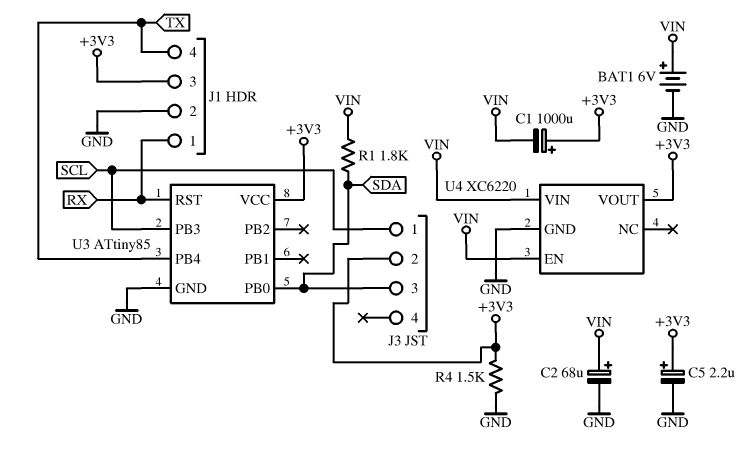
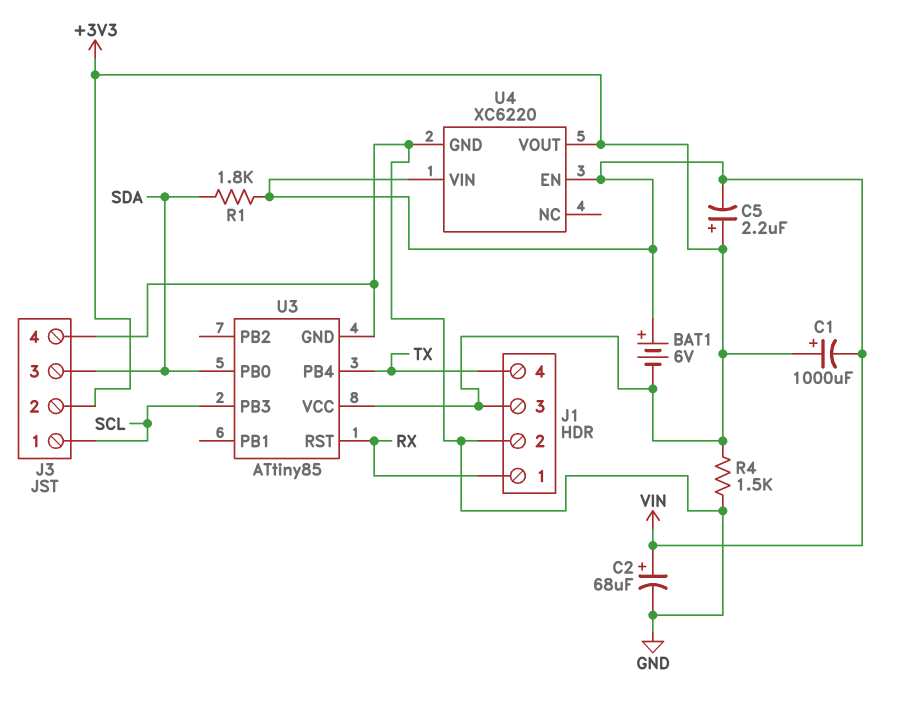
BAT1: 6V (plus VIN, minus GND) -> 6V (plus VIN, minus +3V3)
C5: 2.2uF (plus +3V3, minus GND) -> 2.2uF (plus +3V3, minus VIN)
J3 pin 4: none -> GND

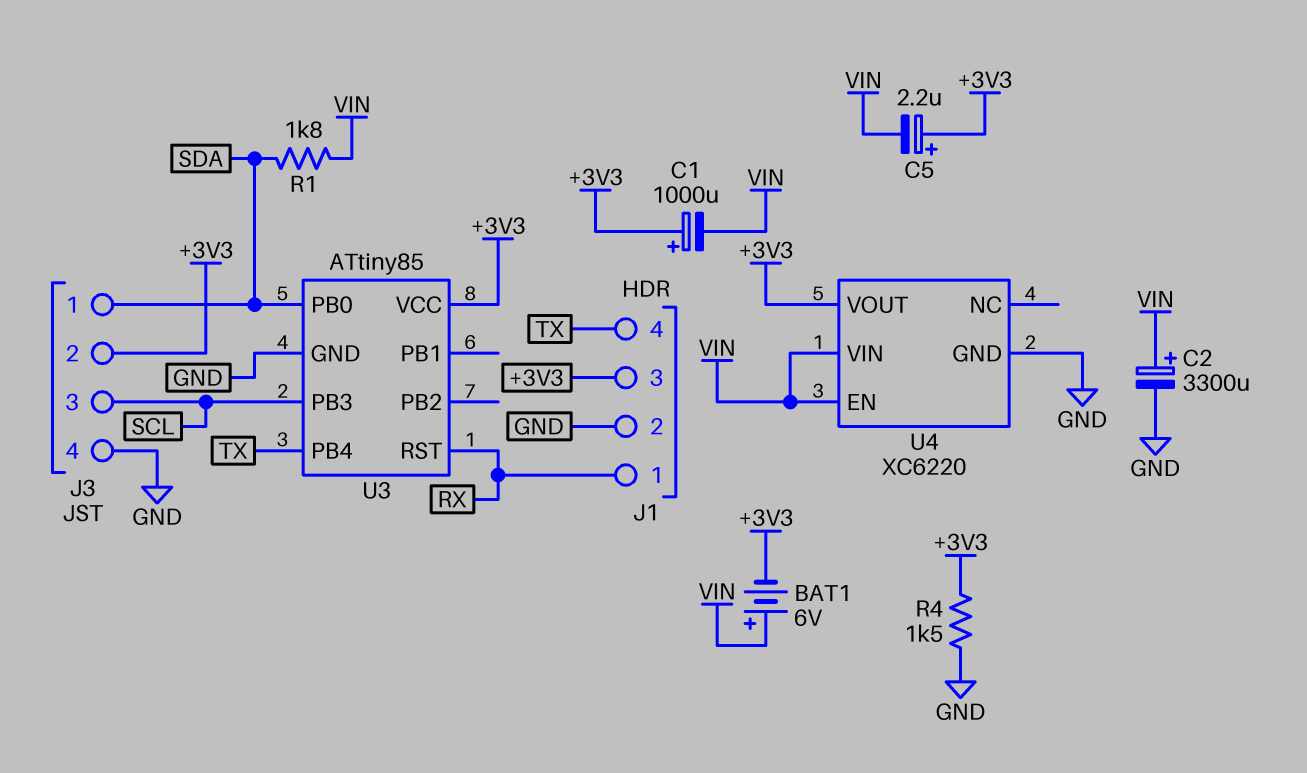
C2: 68uF (plus VIN, minus GND) -> 3300uF (plus VIN, minus GND)
J3 pin 1: SCL -> SDA
J3 pin 3: SDA -> SCL

